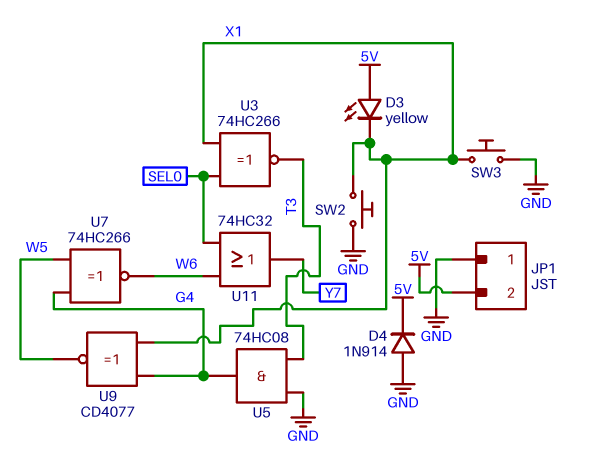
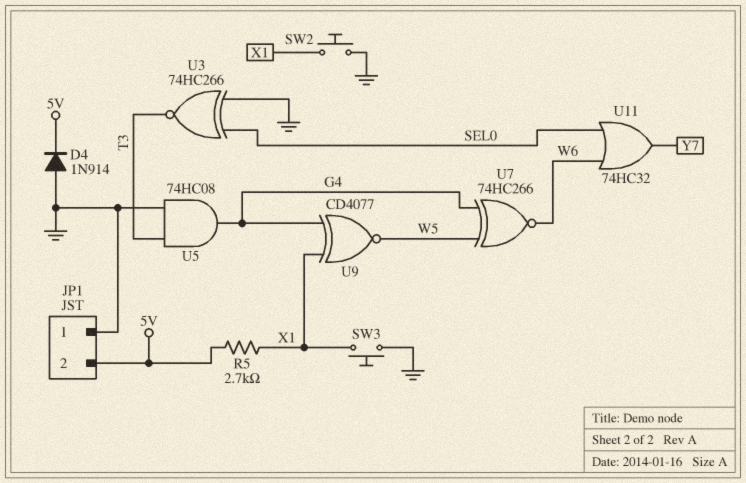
D3: LED yellow (A 5V, K X1) -> none
R5: none -> 2.7k (5V, X1)
U3: XNOR 74HC266 (in SEL0, in X1, out T3) -> XNOR 74HC266 (in GND, in SEL0, out T3)

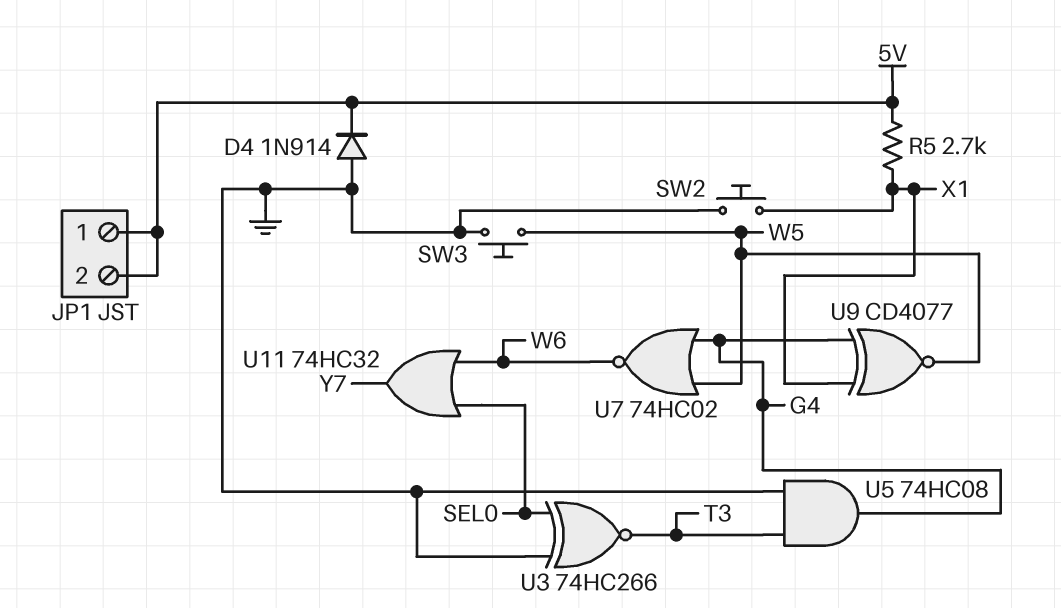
JP1 pin 1: GND -> 5V
SW3: button (GND, X1) -> button (GND, W5)
U7: XNOR 74HC266 (in G4, in W5, out W6) -> NOR 74HC02 (in G4, in W5, out W6)

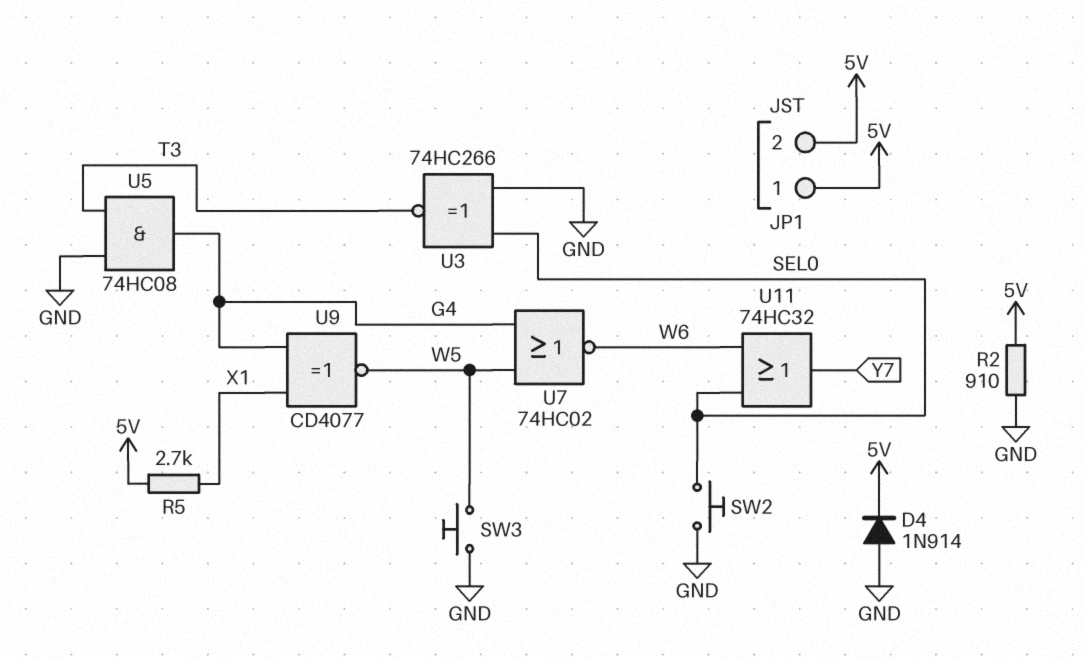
R2: none -> 910 (5V, GND)
SW2: button (GND, X1) -> button (GND, SEL0)

